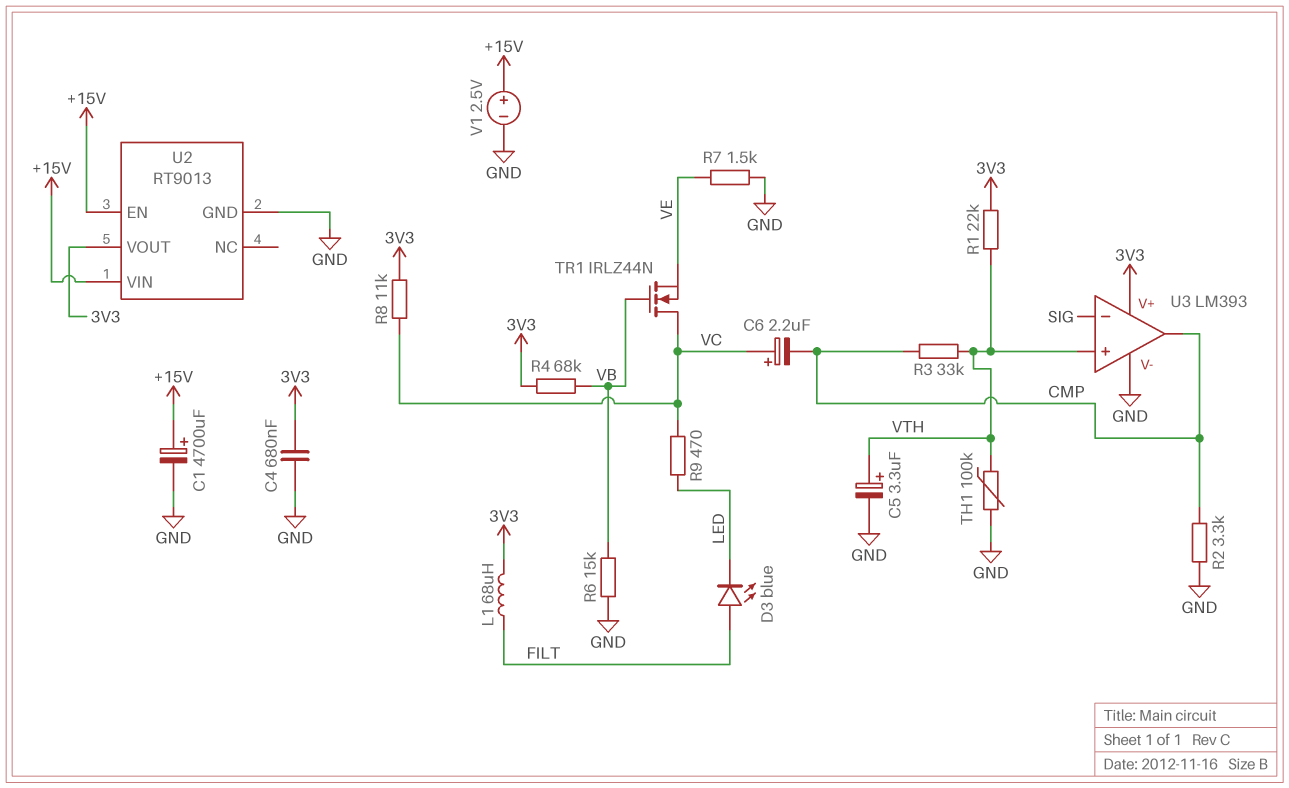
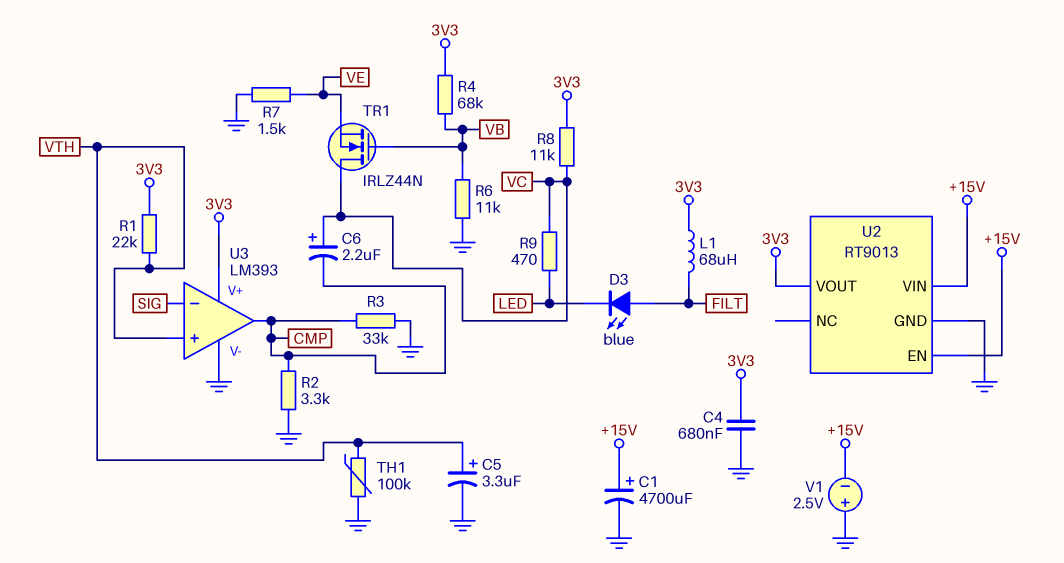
R3: 33k (CMP, VTH) -> 33k (CMP, GND)
R6: 15k (GND, VB) -> 11k (GND, VB)
V1: 2.5V (plus +15V, minus GND) -> 2.5V (plus GND, minus +15V)

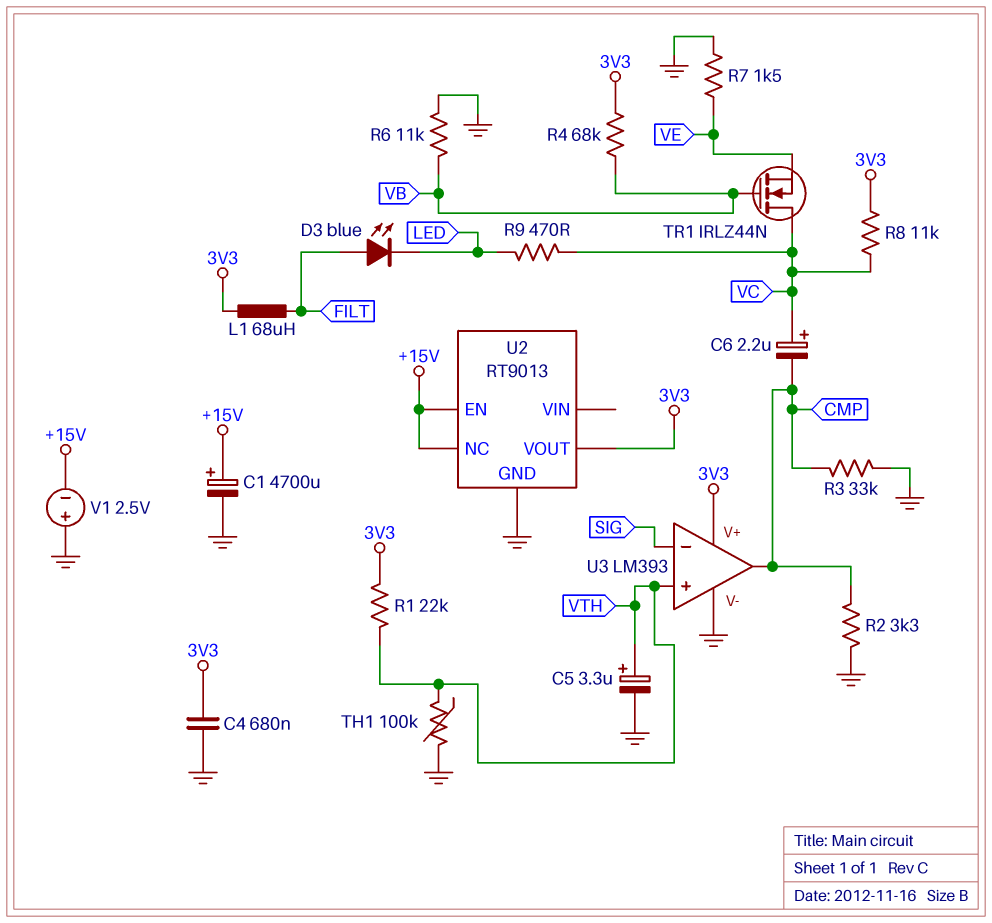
U2 pin NC: none -> +15V
U2 pin VIN: +15V -> none

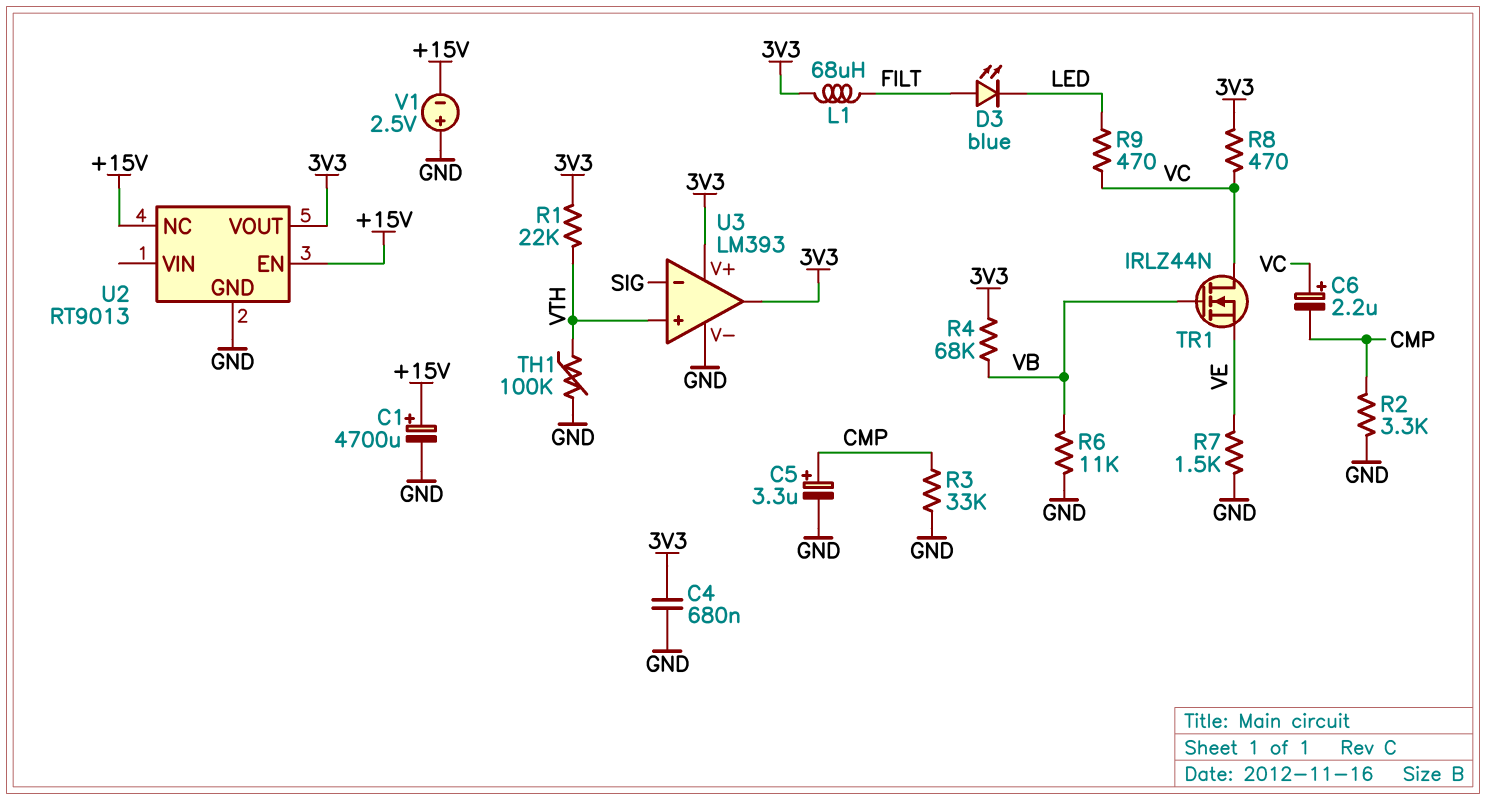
C5: 3.3uF (plus VTH, minus GND) -> 3.3uF (plus CMP, minus GND)
R8: 11k (3V3, VC) -> 470 (3V3, VC)
U3 pin out: CMP -> 3V3

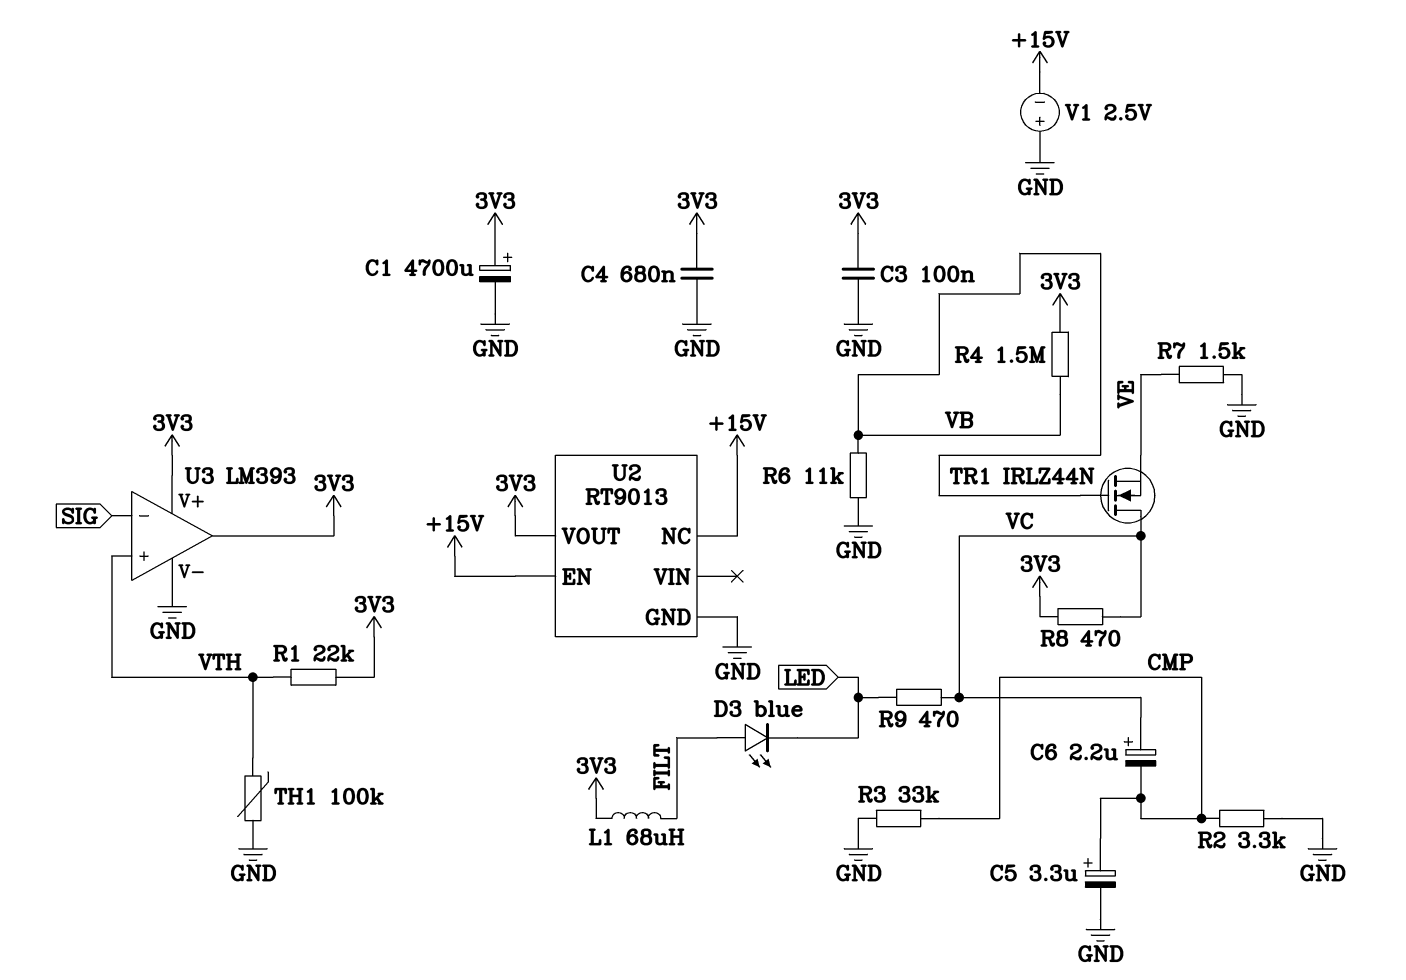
C1: 4700uF (plus +15V, minus GND) -> 4700uF (plus 3V3, minus GND)
C3: none -> 100nF (3V3, GND)
R4: 68k (3V3, VB) -> 1.5M (3V3, VB)

